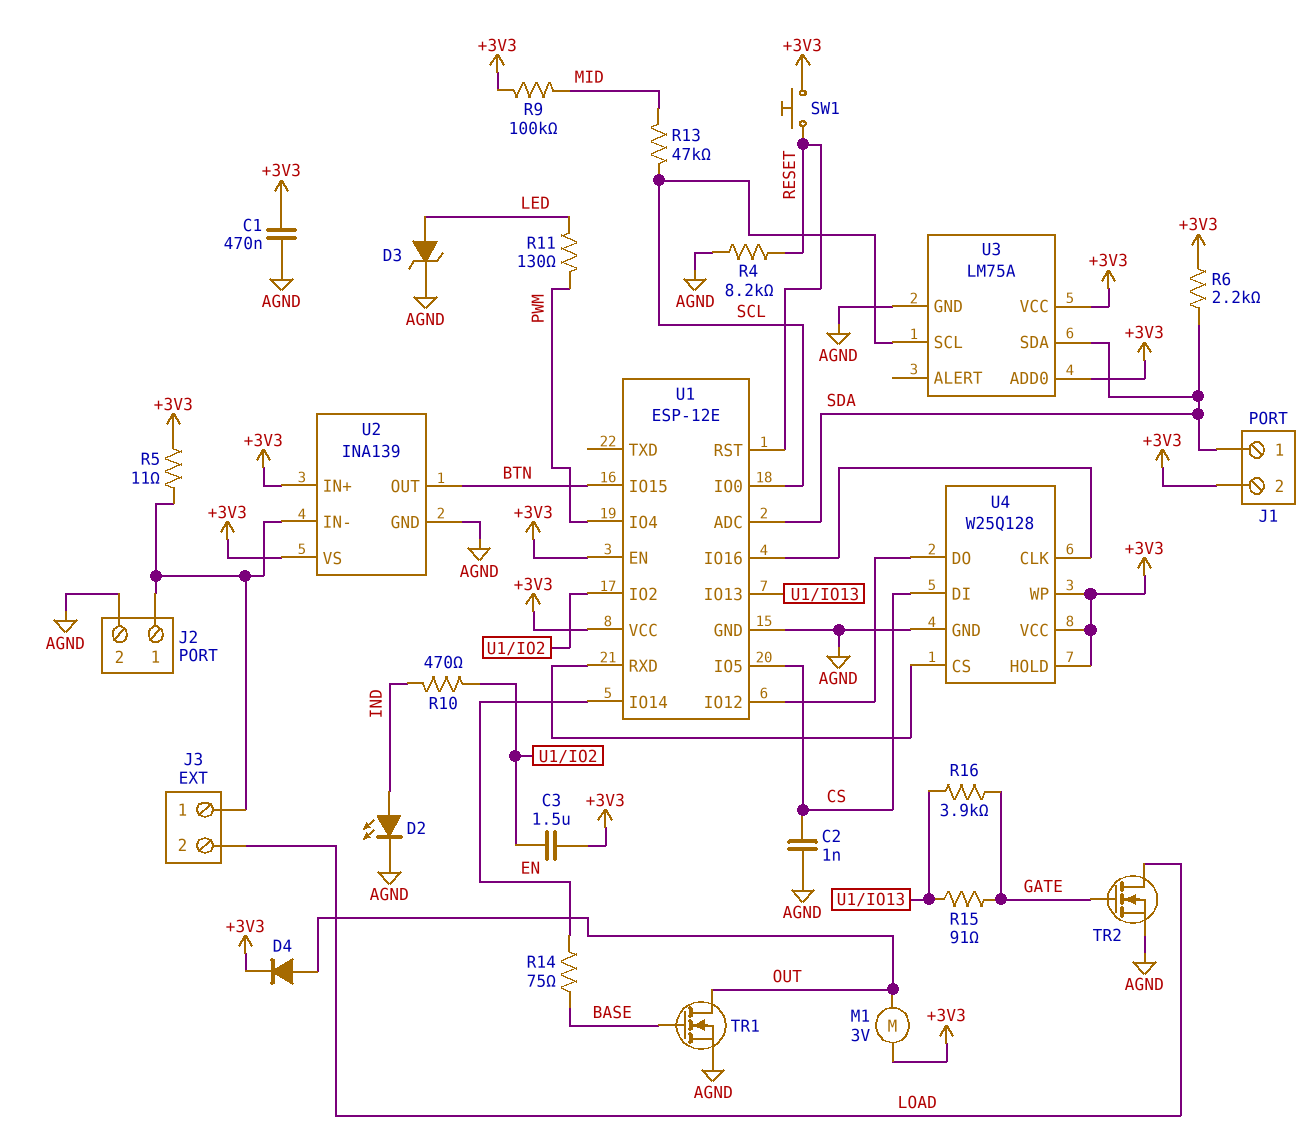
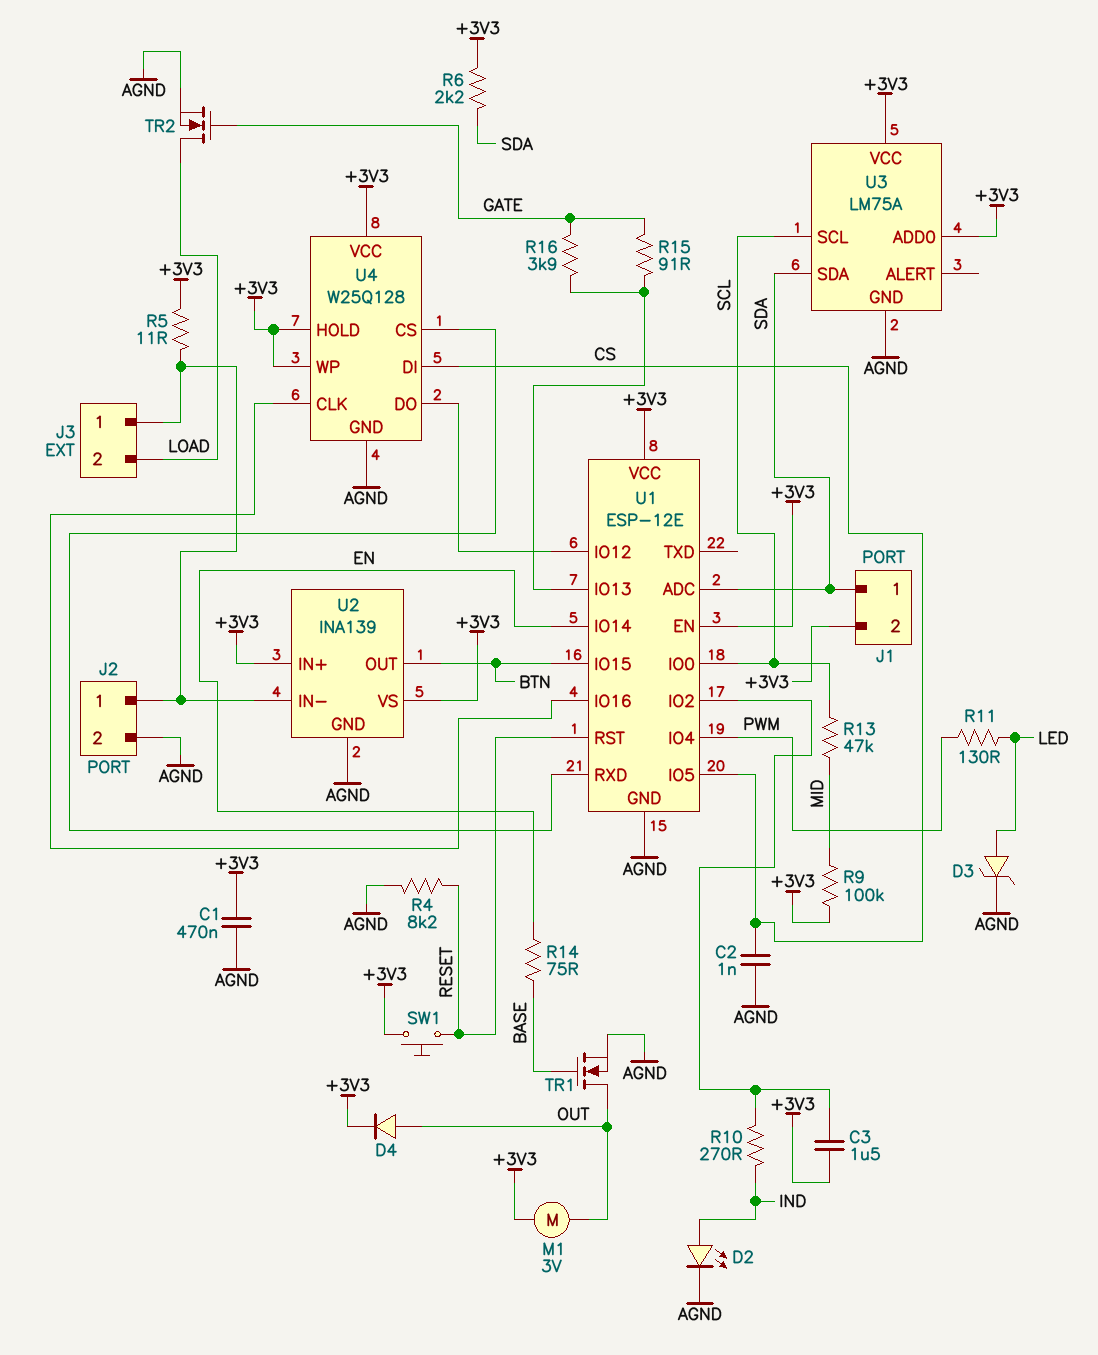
R10: 470 (IND, U1/IO2) -> 270 (IND, U1/IO2)

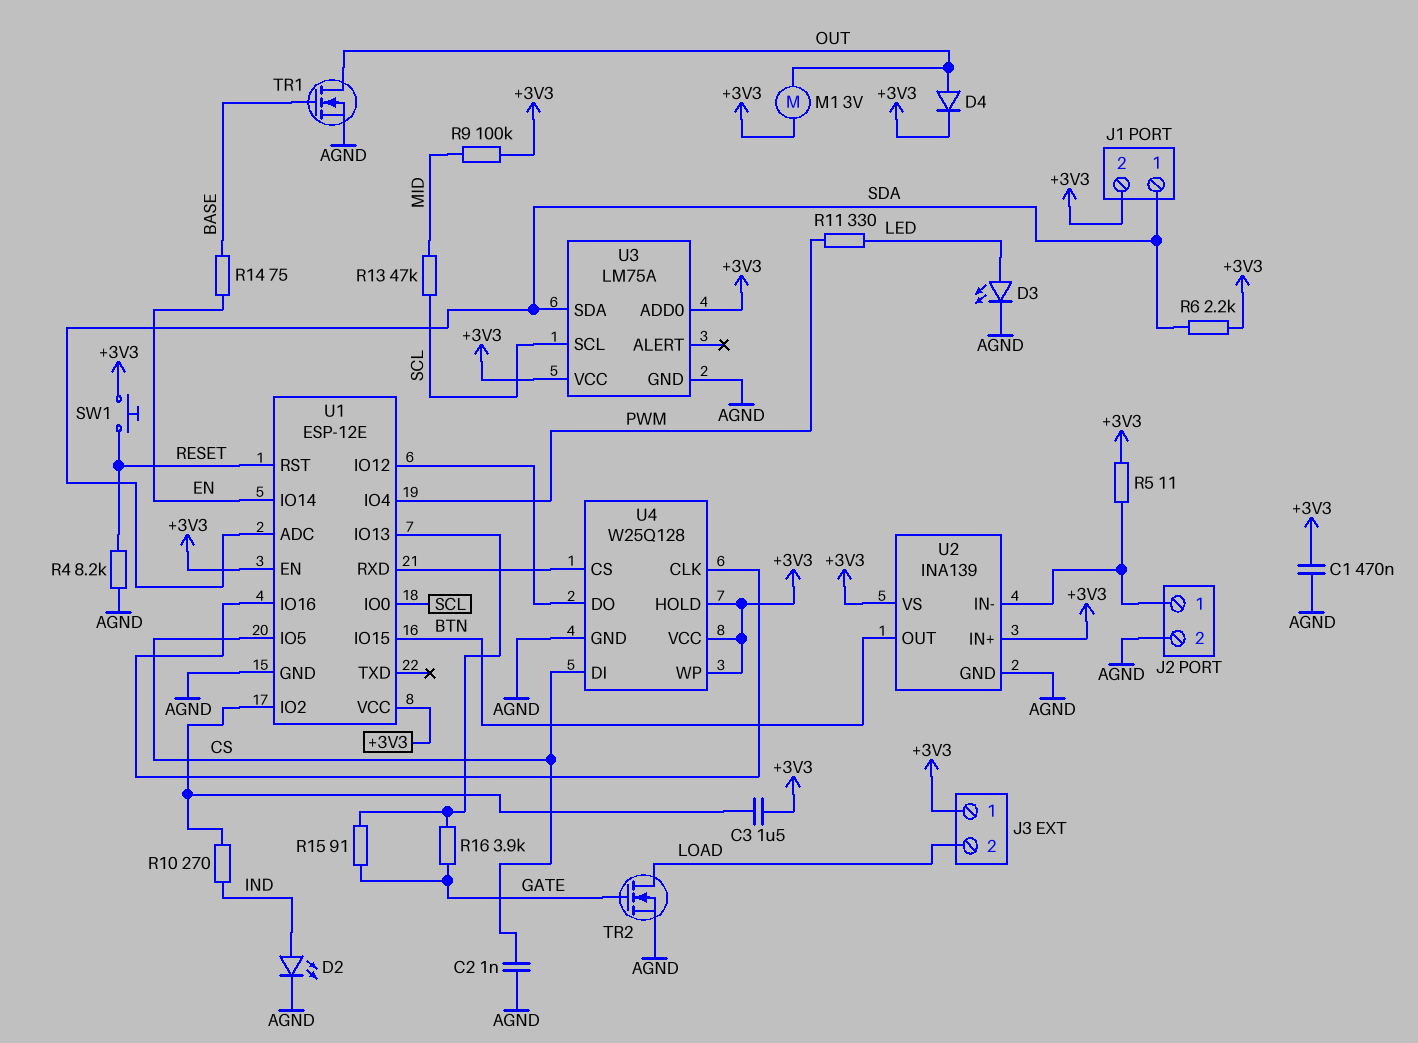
D3: zener (A LED, K AGND) -> LED (A LED, K AGND)
J3 pin 1: J2/1 -> +3V3
R11: 130 (LED, PWM) -> 330 (LED, PWM)

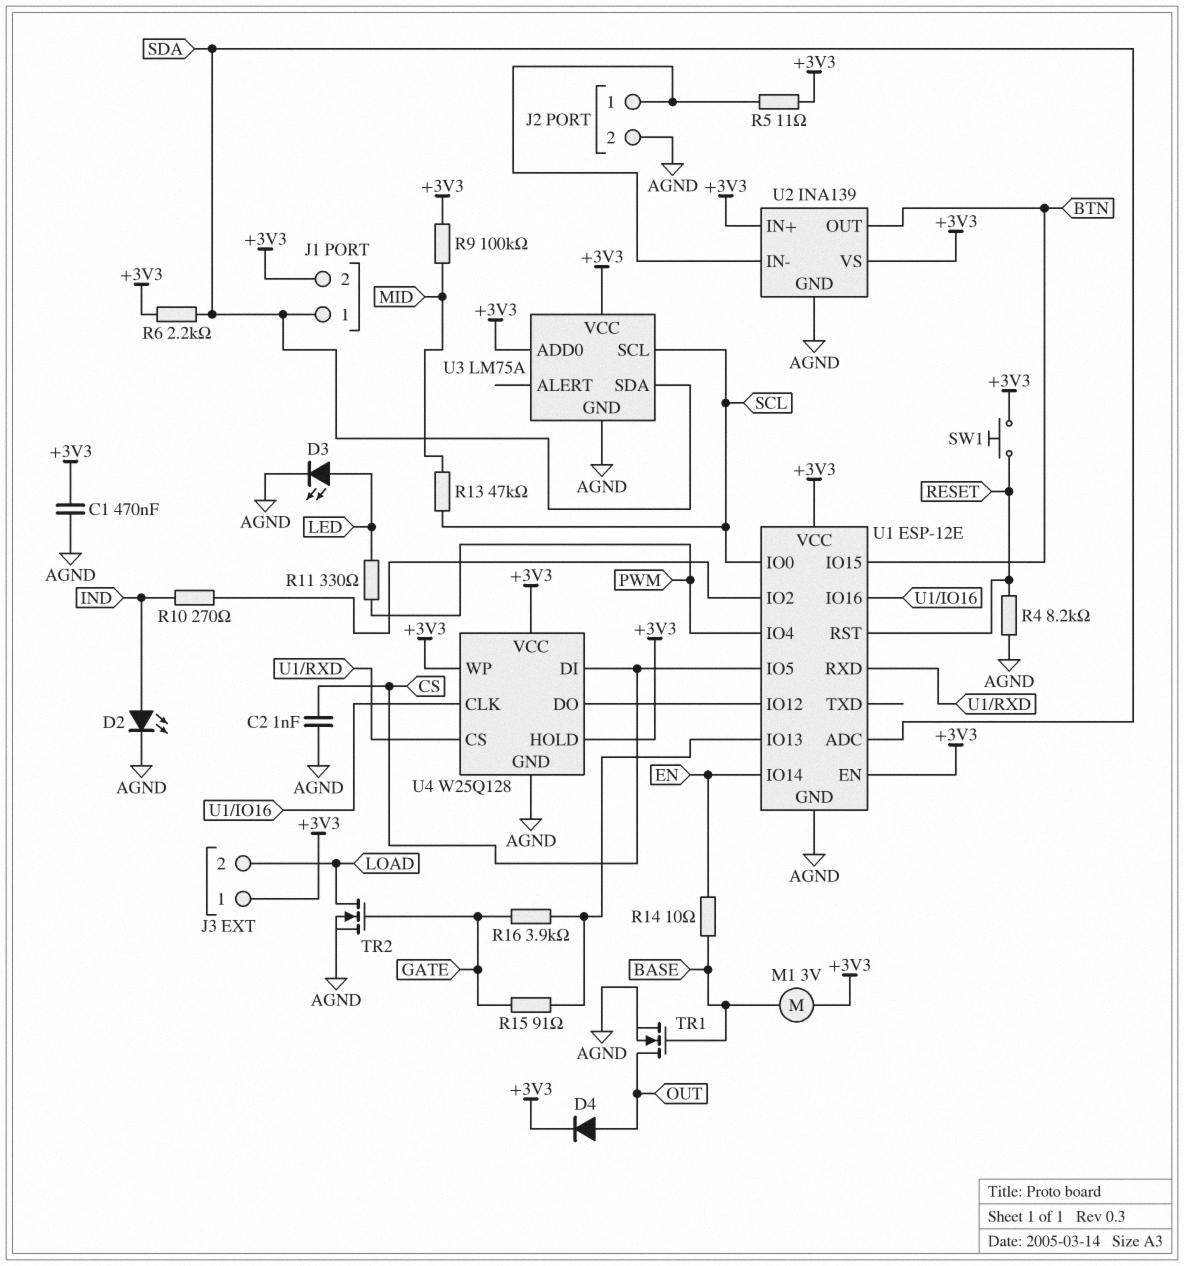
C3: 1.5uF (+3V3, U1/IO2) -> none
M1: motor 3V (+3V3, OUT) -> motor 3V (+3V3, BASE)
R14: 75 (BASE, EN) -> 10 (BASE, EN)

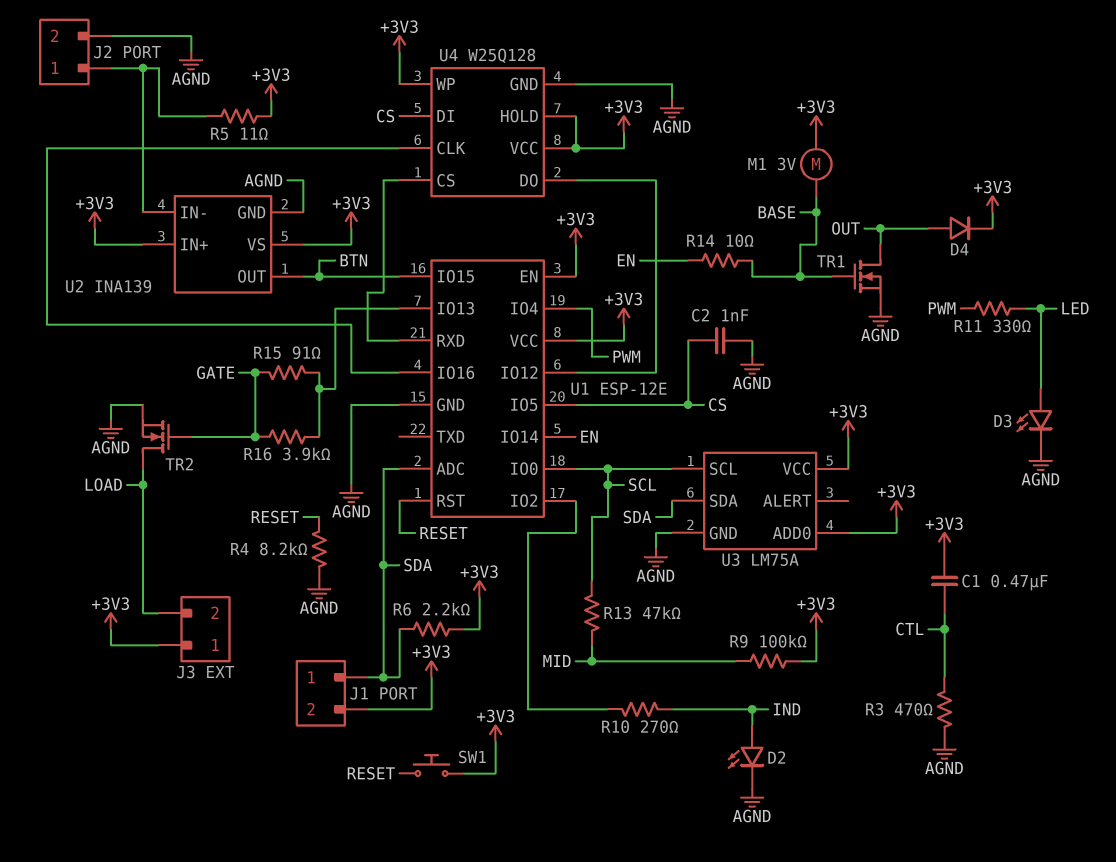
C1: 470nF (+3V3, AGND) -> 470nF (+3V3, CTL)
R3: none -> 470 (AGND, CTL)

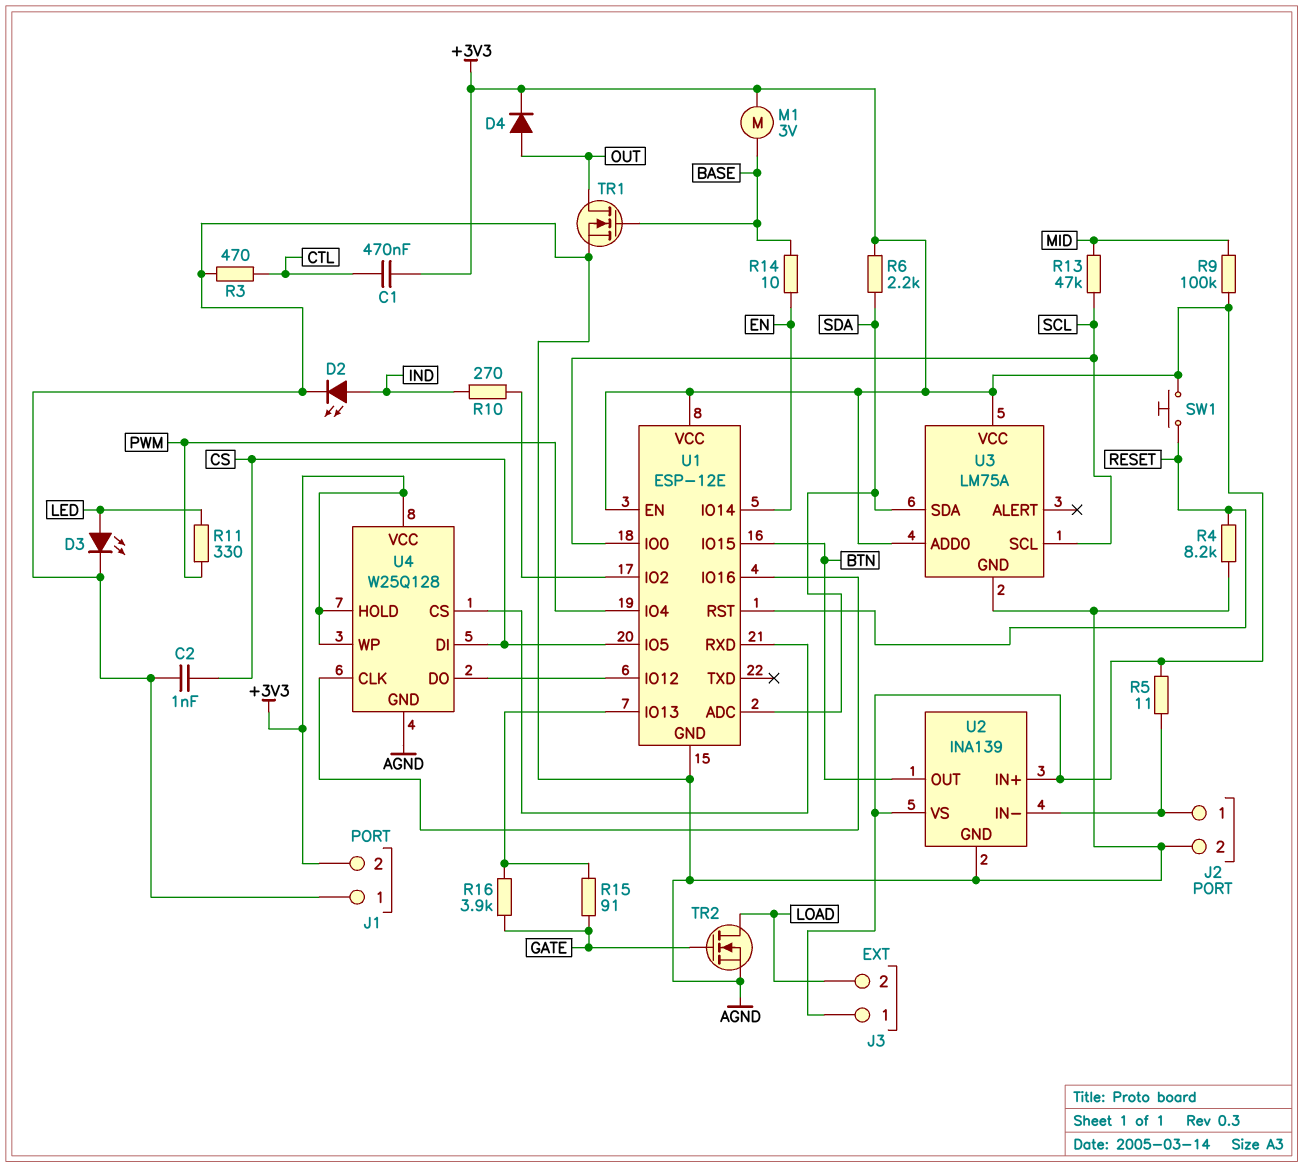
J1 pin 1: SDA -> AGND

